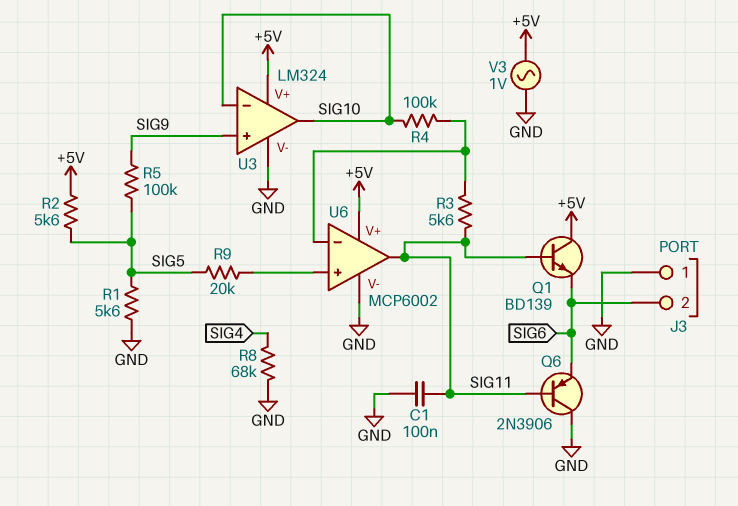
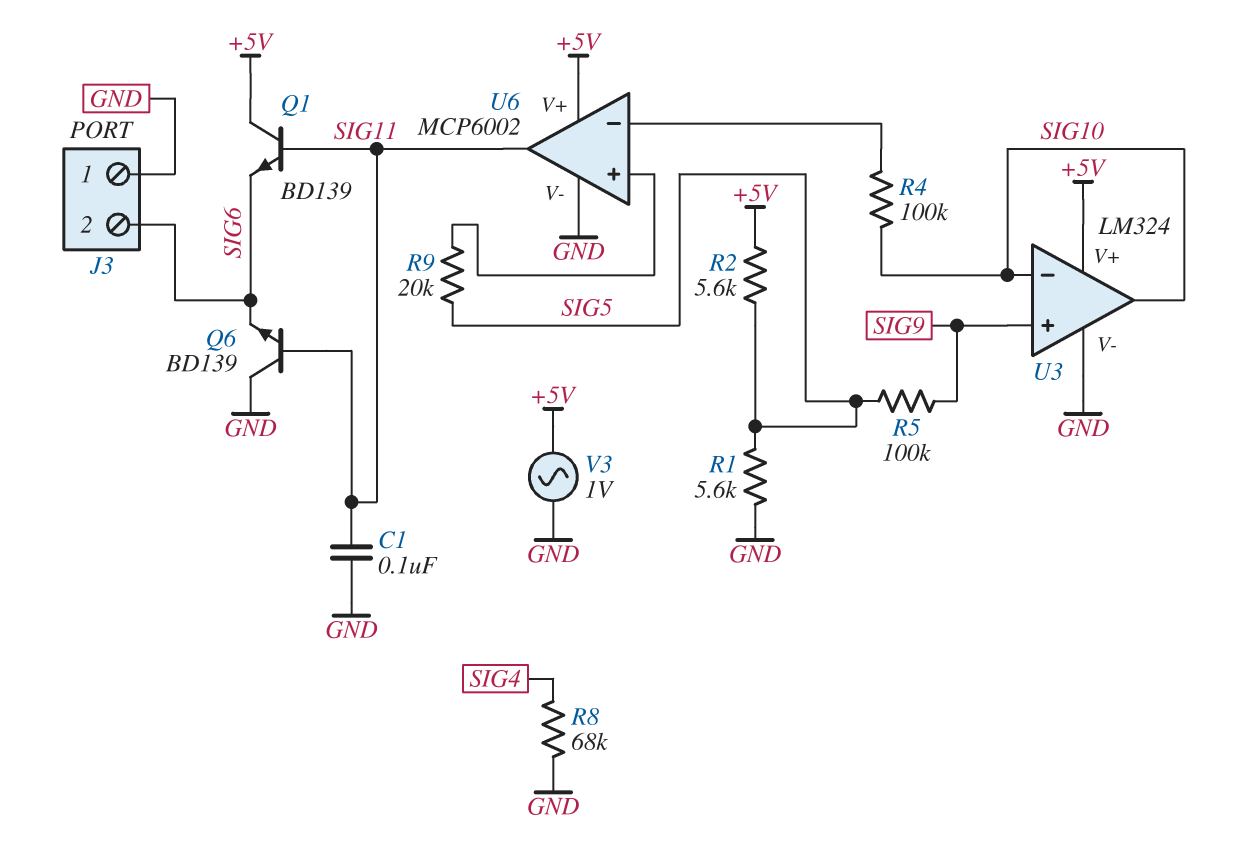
Q6: PNP 2N3906 (B SIG11, C GND, E SIG6) -> NPN BD139 (B SIG11, C GND, E SIG6)
R3: 5.6k (SIG11, U6/in-) -> none

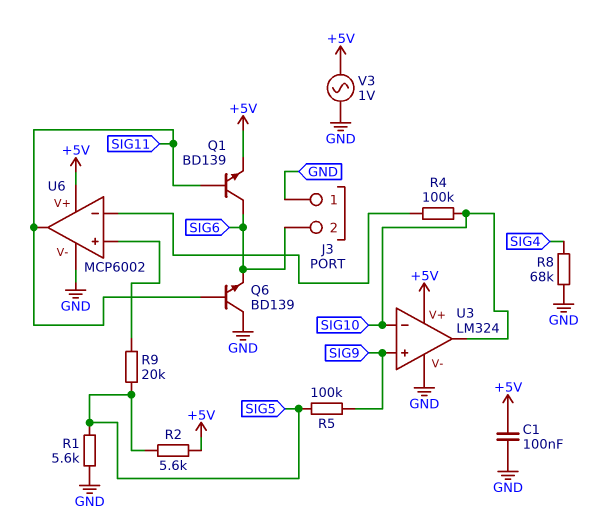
C1: 100nF (GND, SIG11) -> 100nF (+5V, GND)
Q1: NPN BD139 (B SIG11, C +5V, E SIG6) -> NPN BD139 (B SIG11, C SIG6, E +5V)

